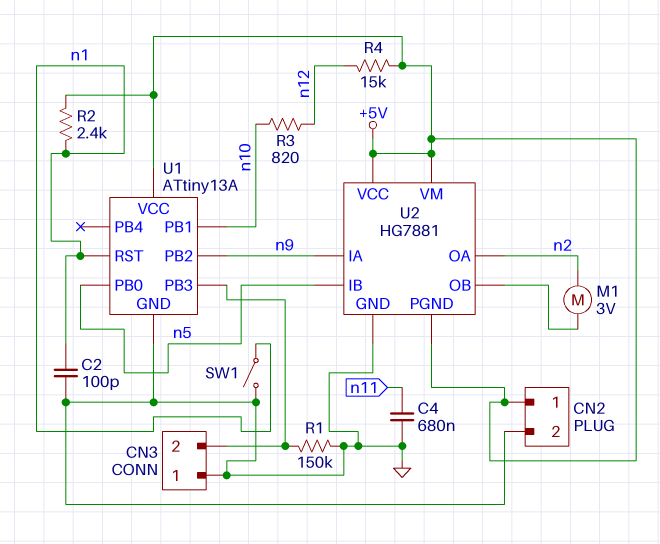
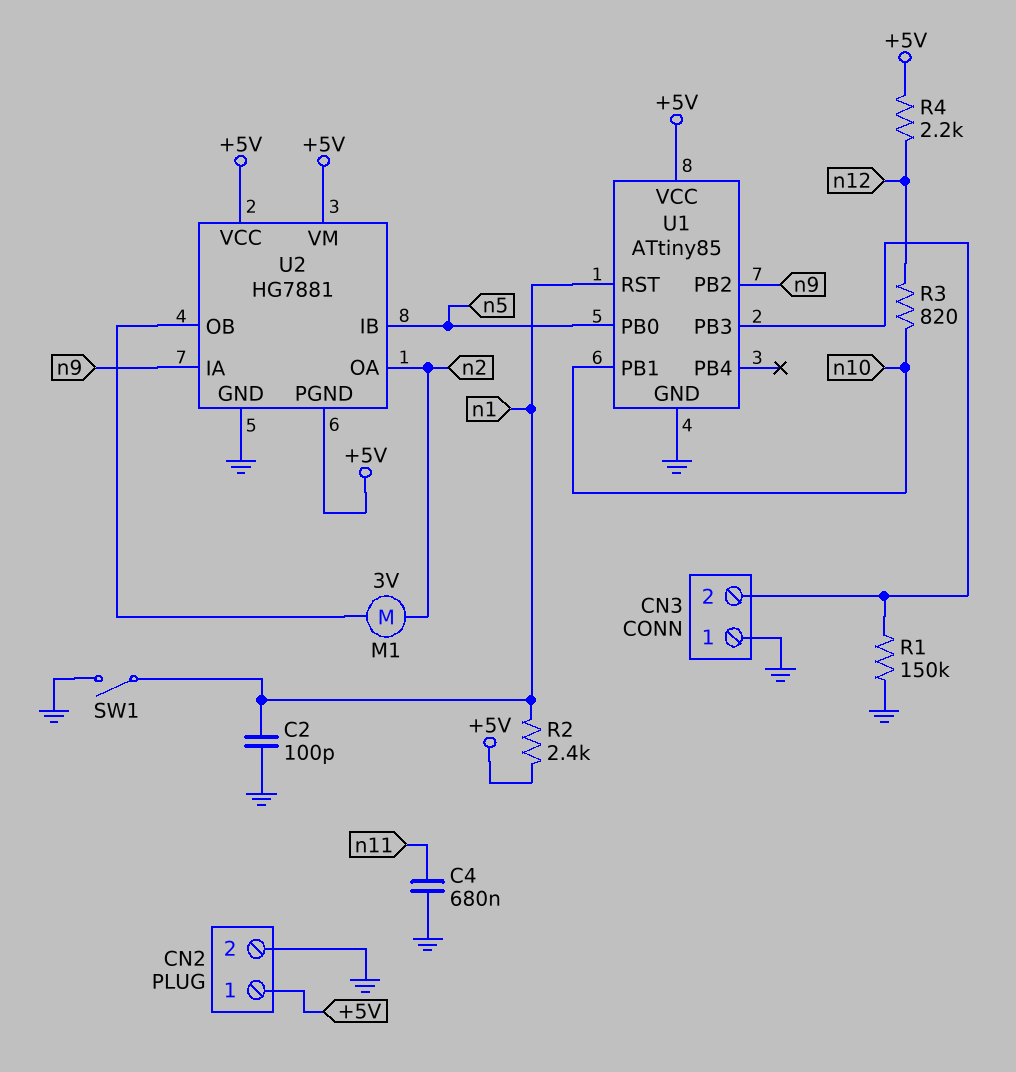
R4: 15k (+5V, n12) -> 2.2k (+5V, n12)
U1: ATtiny13A -> ATtiny85

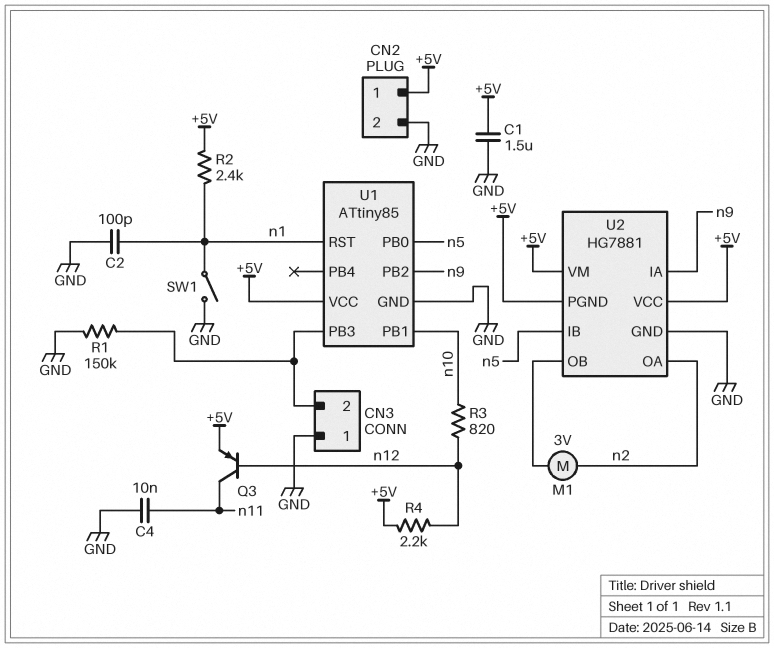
C1: none -> 1.5uF (+5V, GND)
C4: 680nF (GND, n11) -> 10nF (GND, n11)
Q3: none -> PNP (B n12, C n11, E +5V)

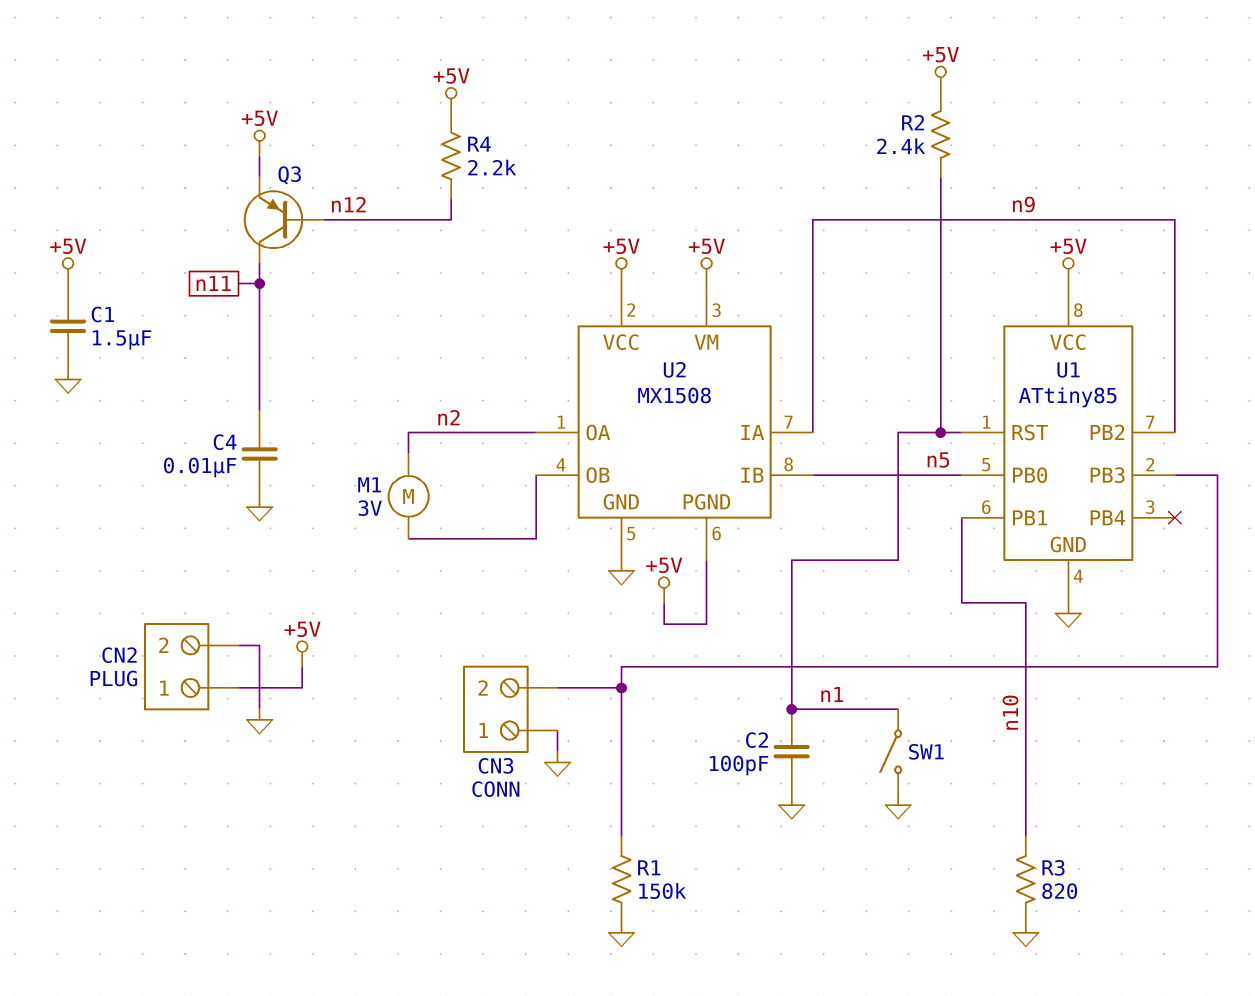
R3: 820 (n10, n12) -> 820 (GND, n10)
U2: HG7881 -> MX1508

